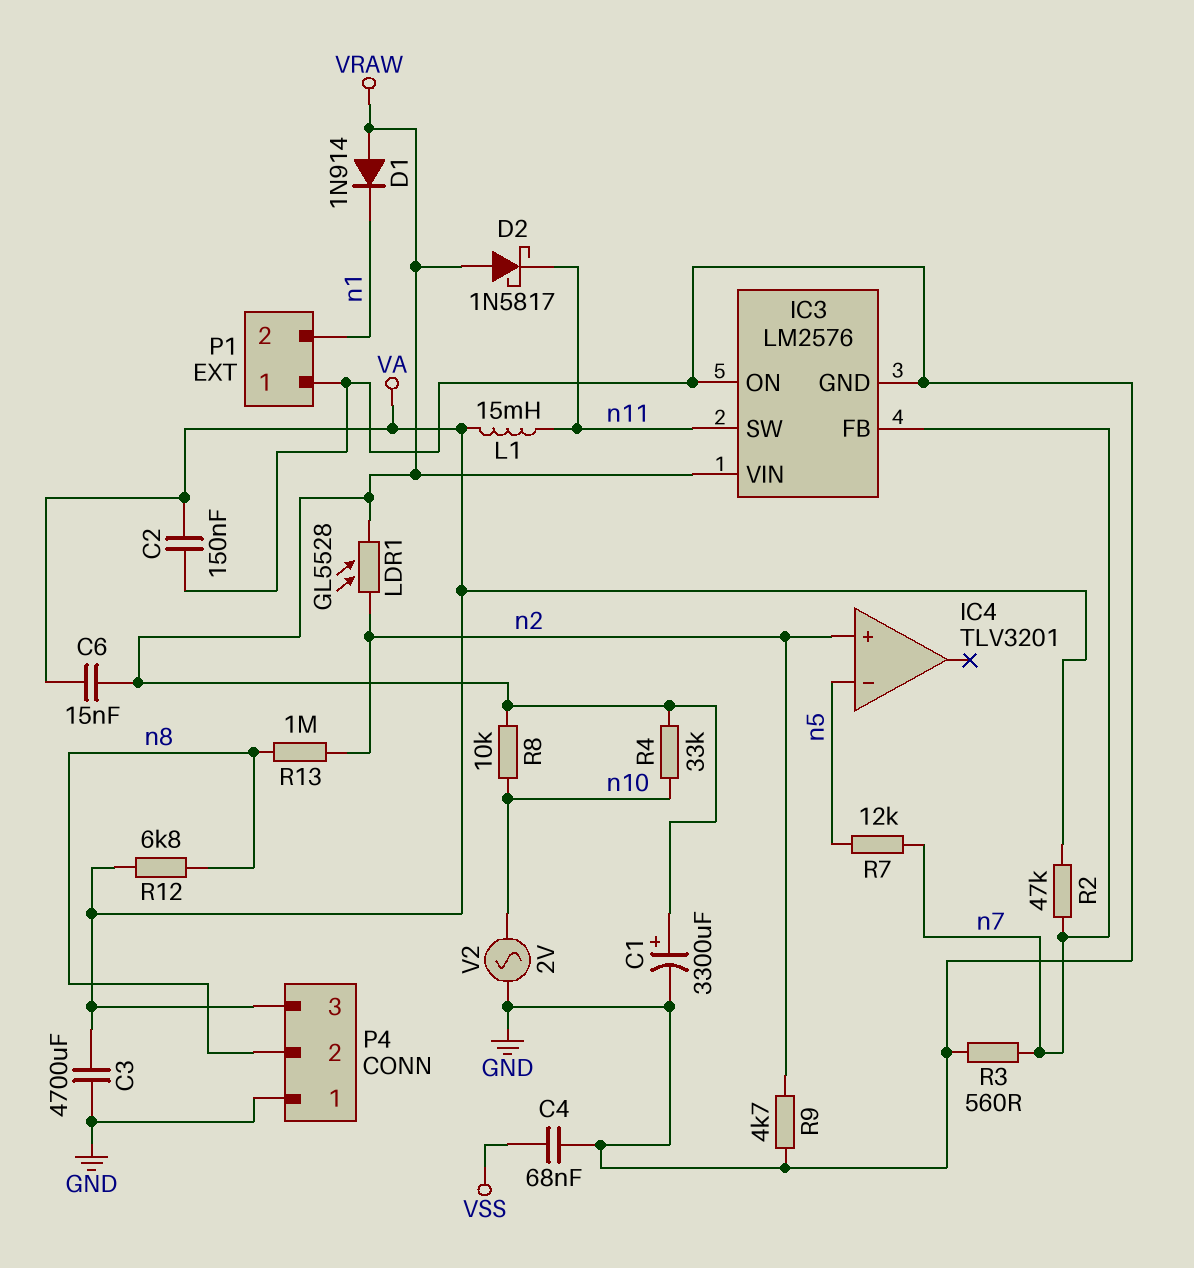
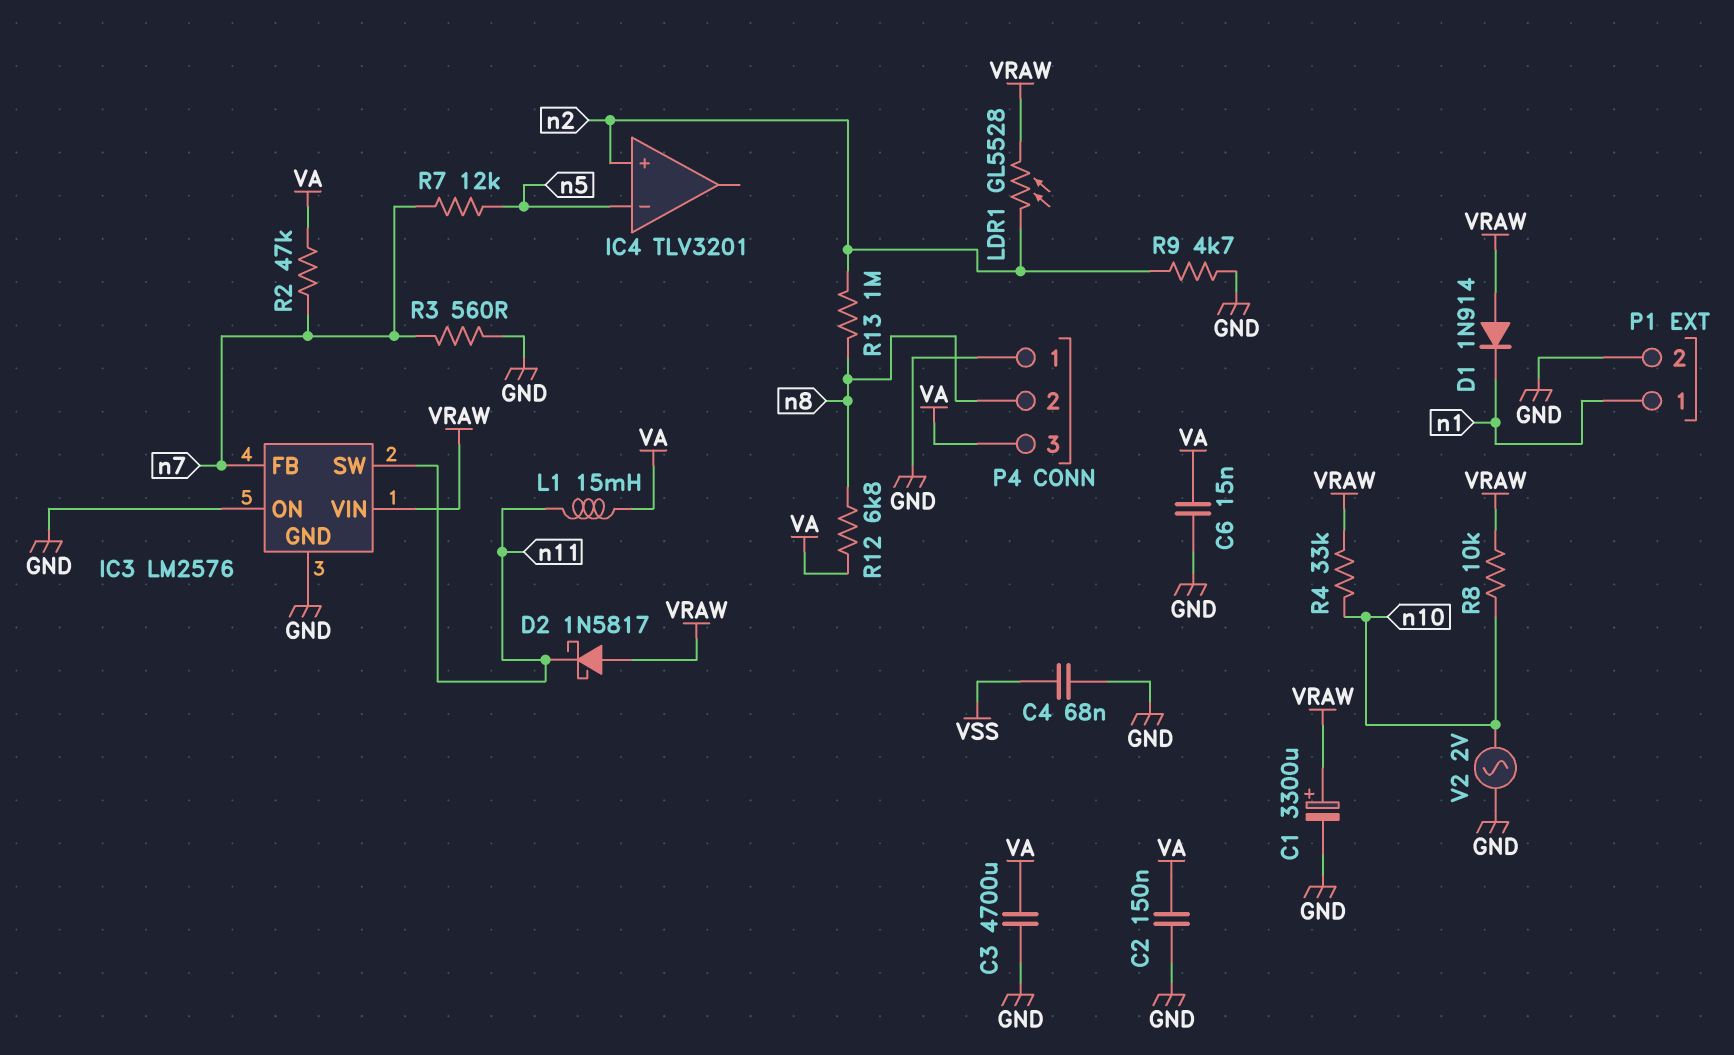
C6: 15nF (VA, VRAW) -> 15nF (GND, VA)
P1 pin 1: GND -> n1
P1 pin 2: n1 -> GND

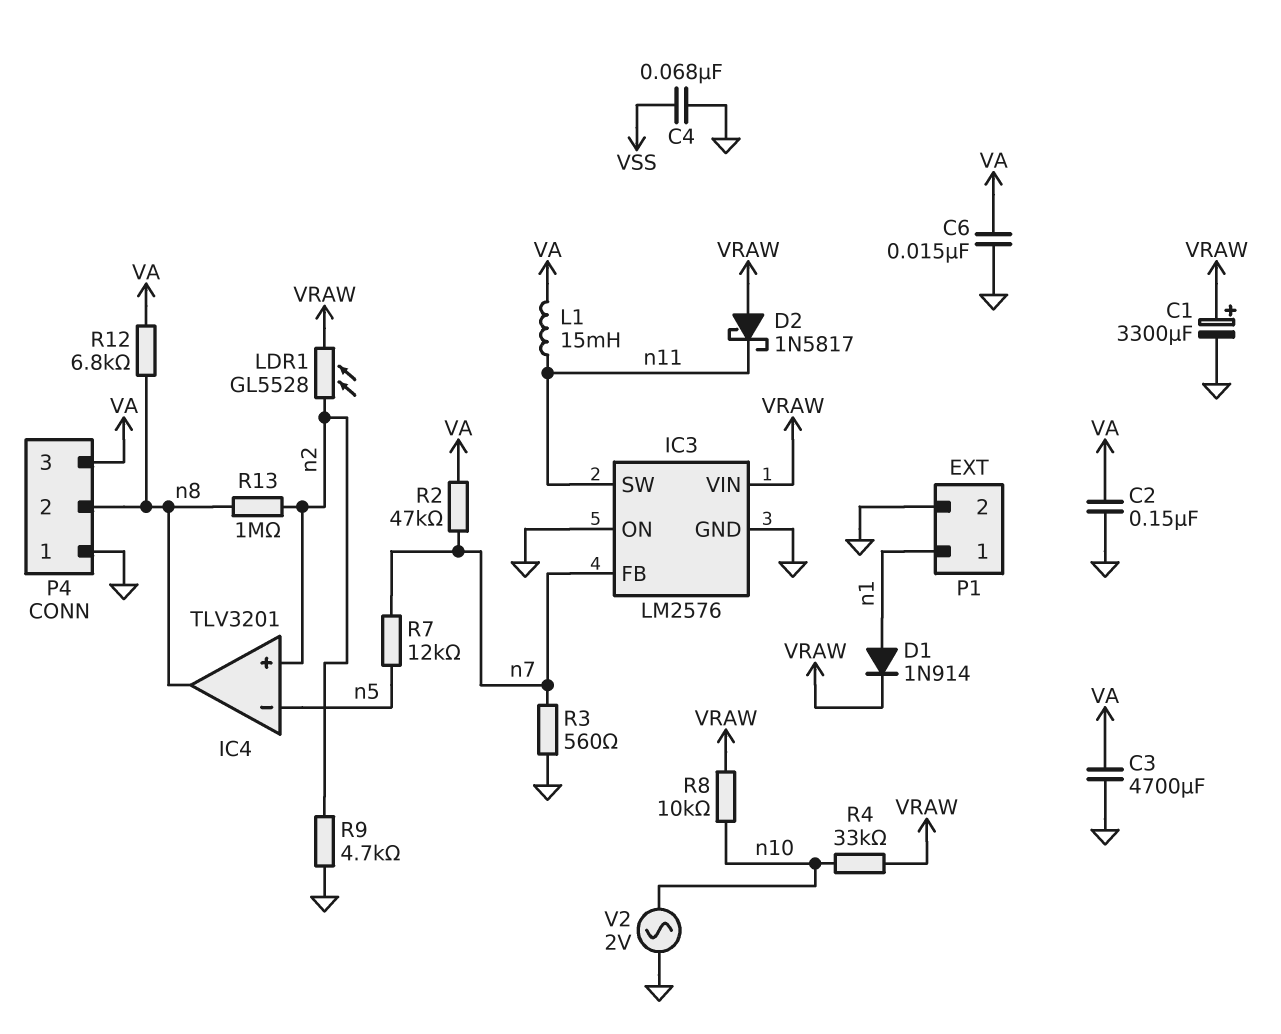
D1: diode 1N914 (A VRAW, K n1) -> diode 1N914 (A n1, K VRAW)
IC4 pin out: none -> n8

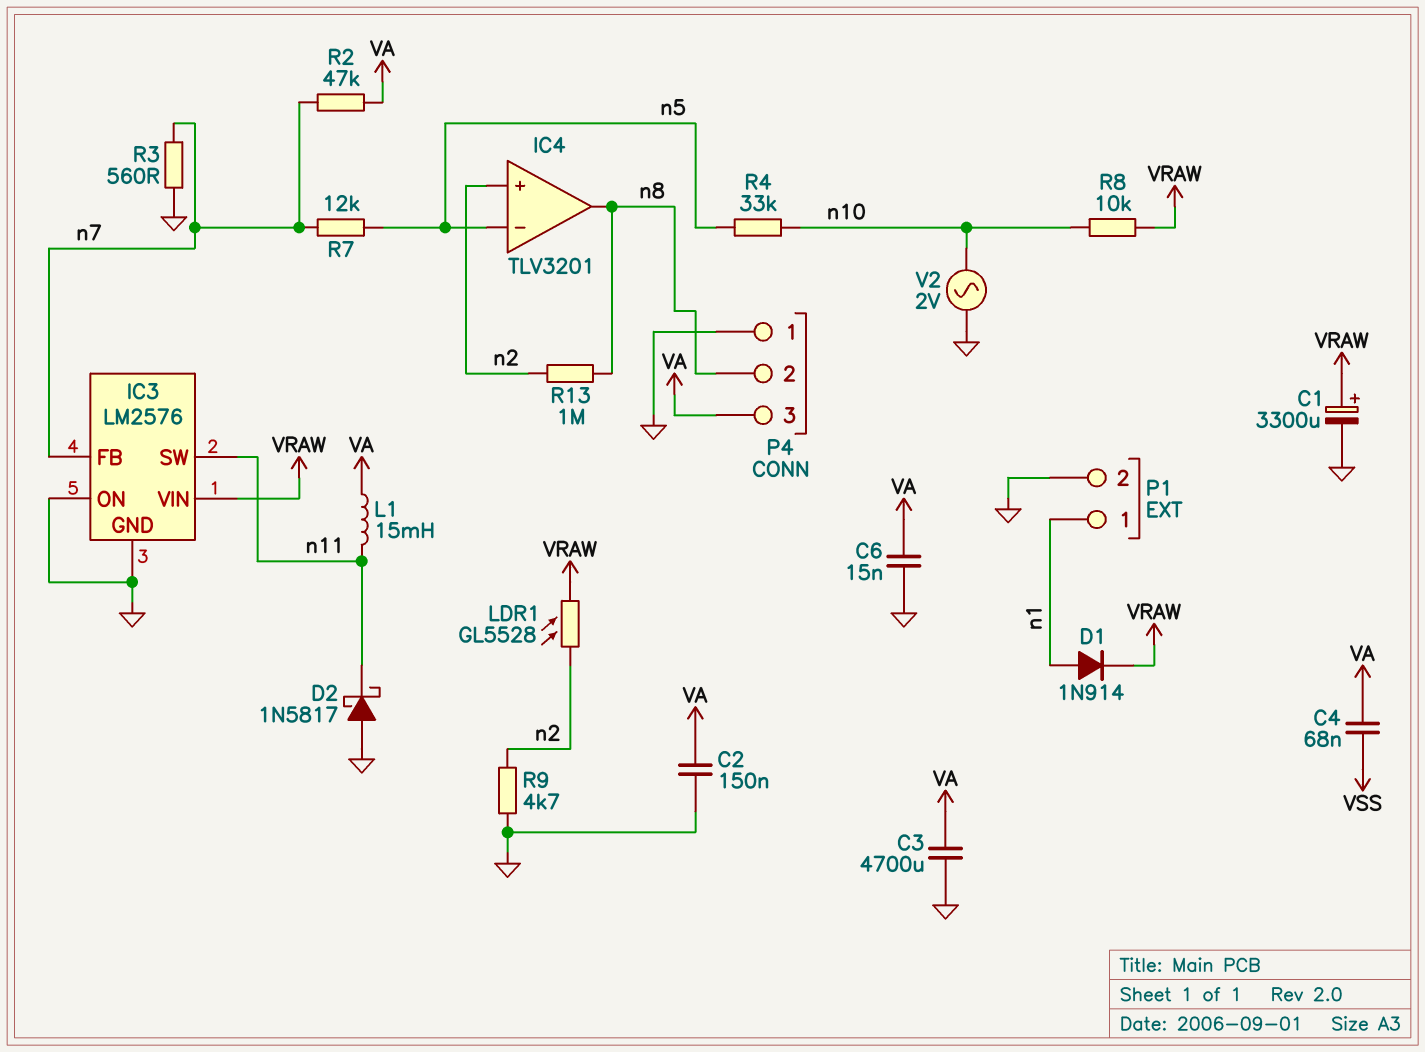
C4: 68nF (GND, VSS) -> 68nF (VA, VSS)
D2: schottky 1N5817 (A VRAW, K n11) -> schottky 1N5817 (A GND, K n11)
R4: 33k (VRAW, n10) -> 33k (n5, n10)
R12: 6.8k (VA, n8) -> none

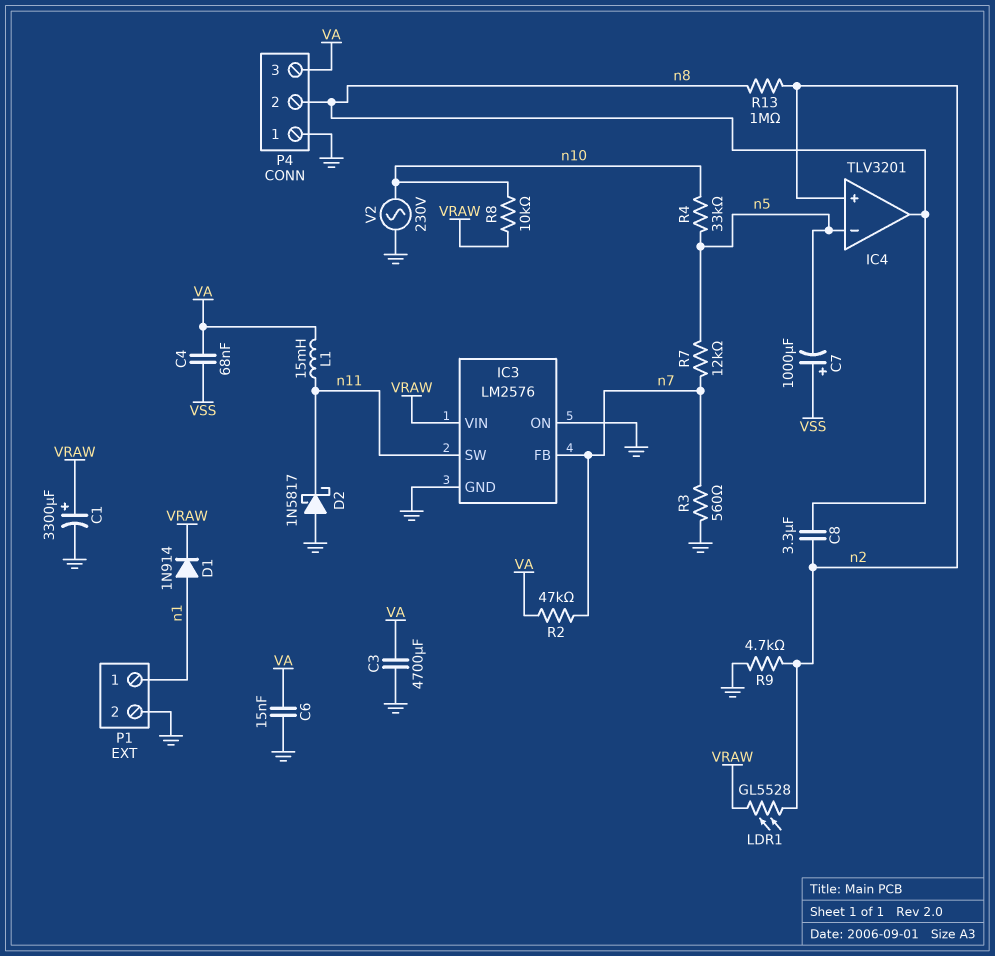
C2: 150nF (GND, VA) -> none
C7: none -> 1000uF (plus VSS, minus n5)
C8: none -> 3.3uF (n2, n8)
V2: AC 2V (GND, n10) -> AC 230V (GND, n10)

